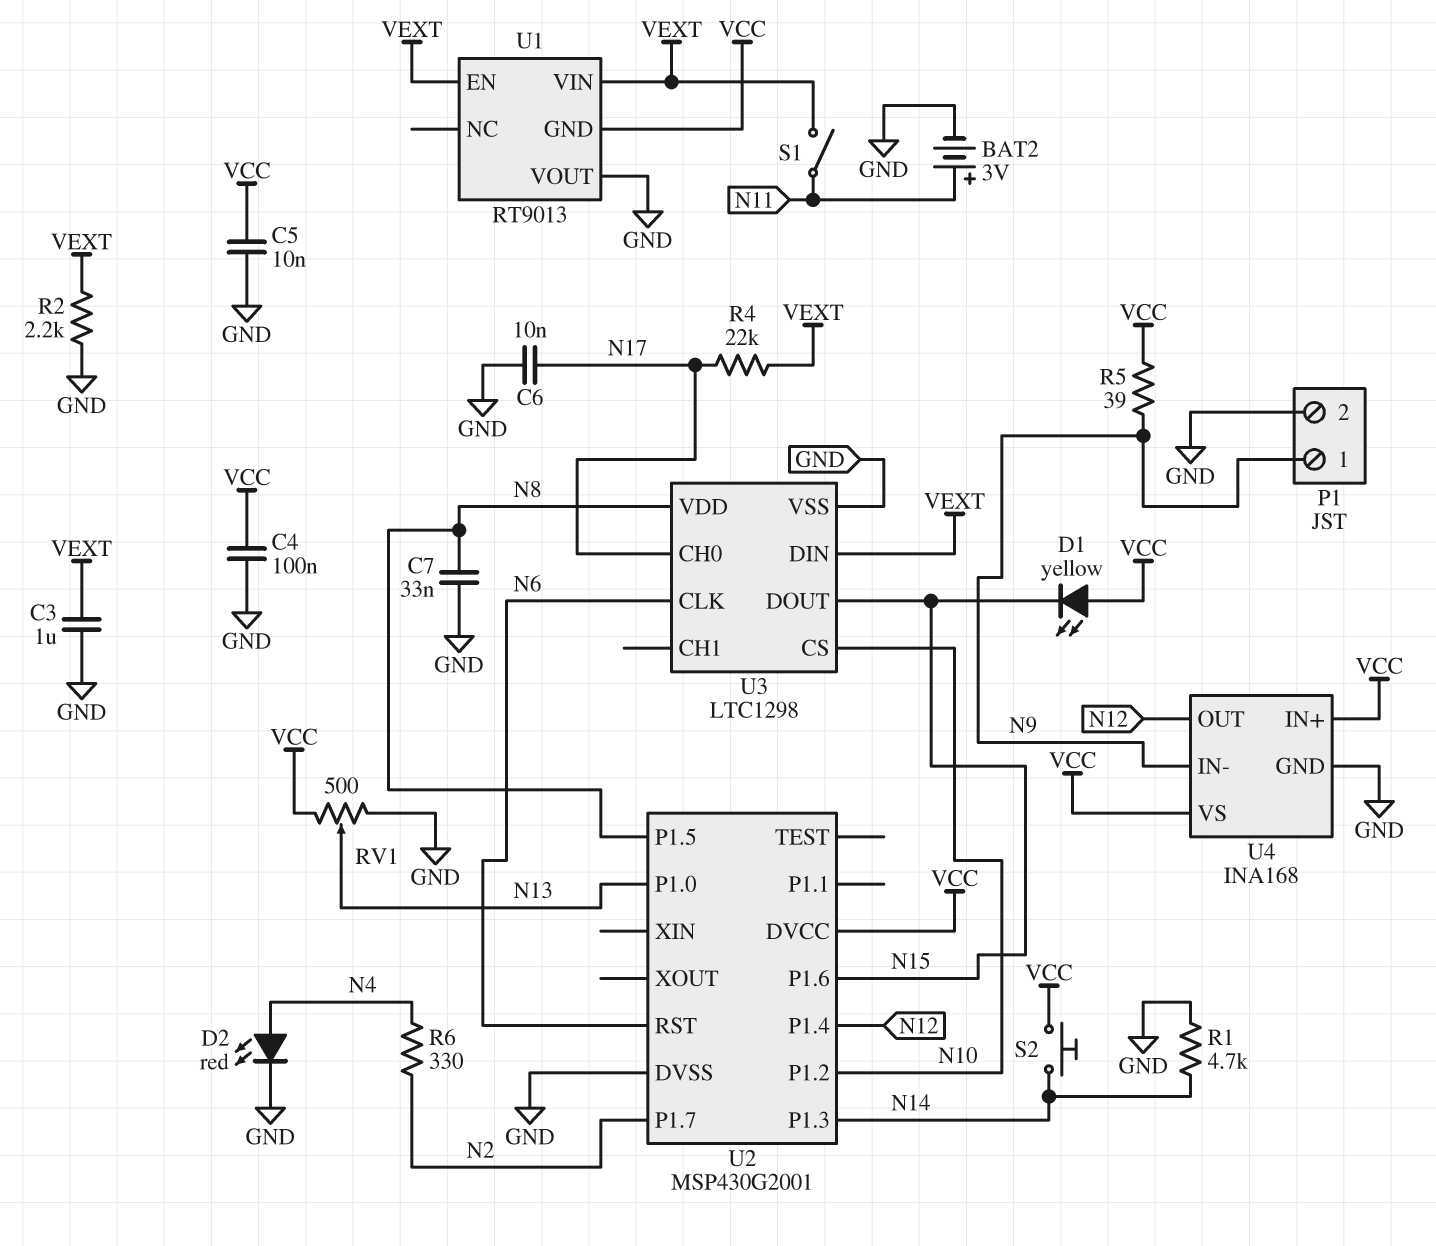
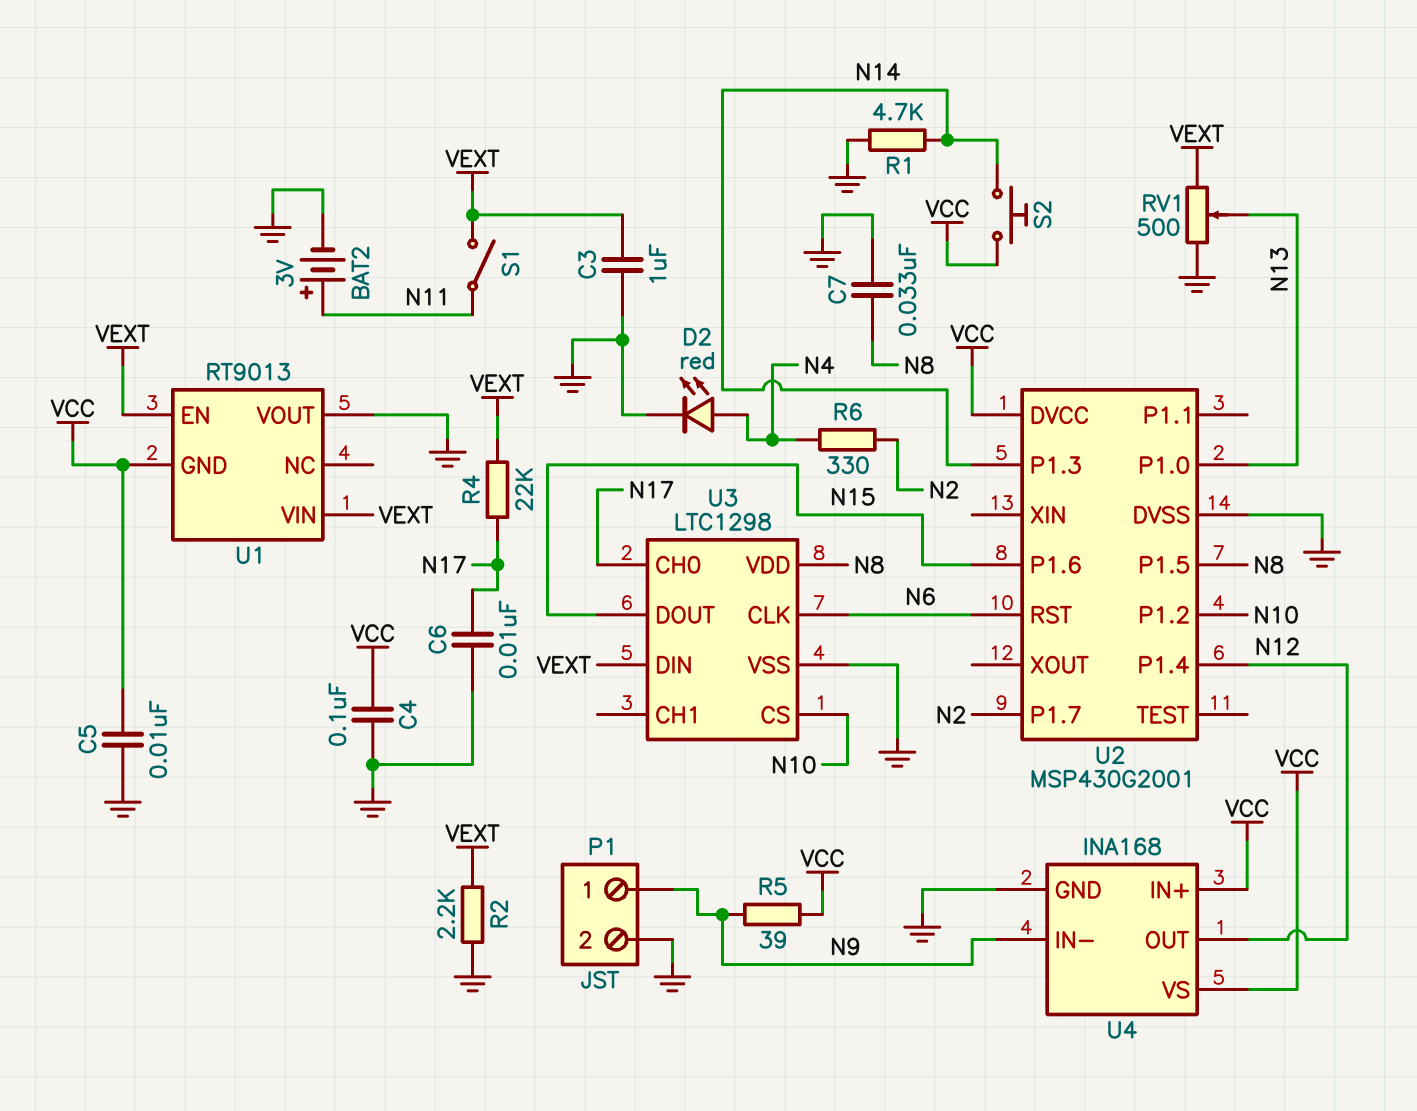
D1: LED yellow (A VCC, K N15) -> none
RV1: 500 (GND, VCC, wiper N13) -> 500 (GND, VEXT, wiper N13)

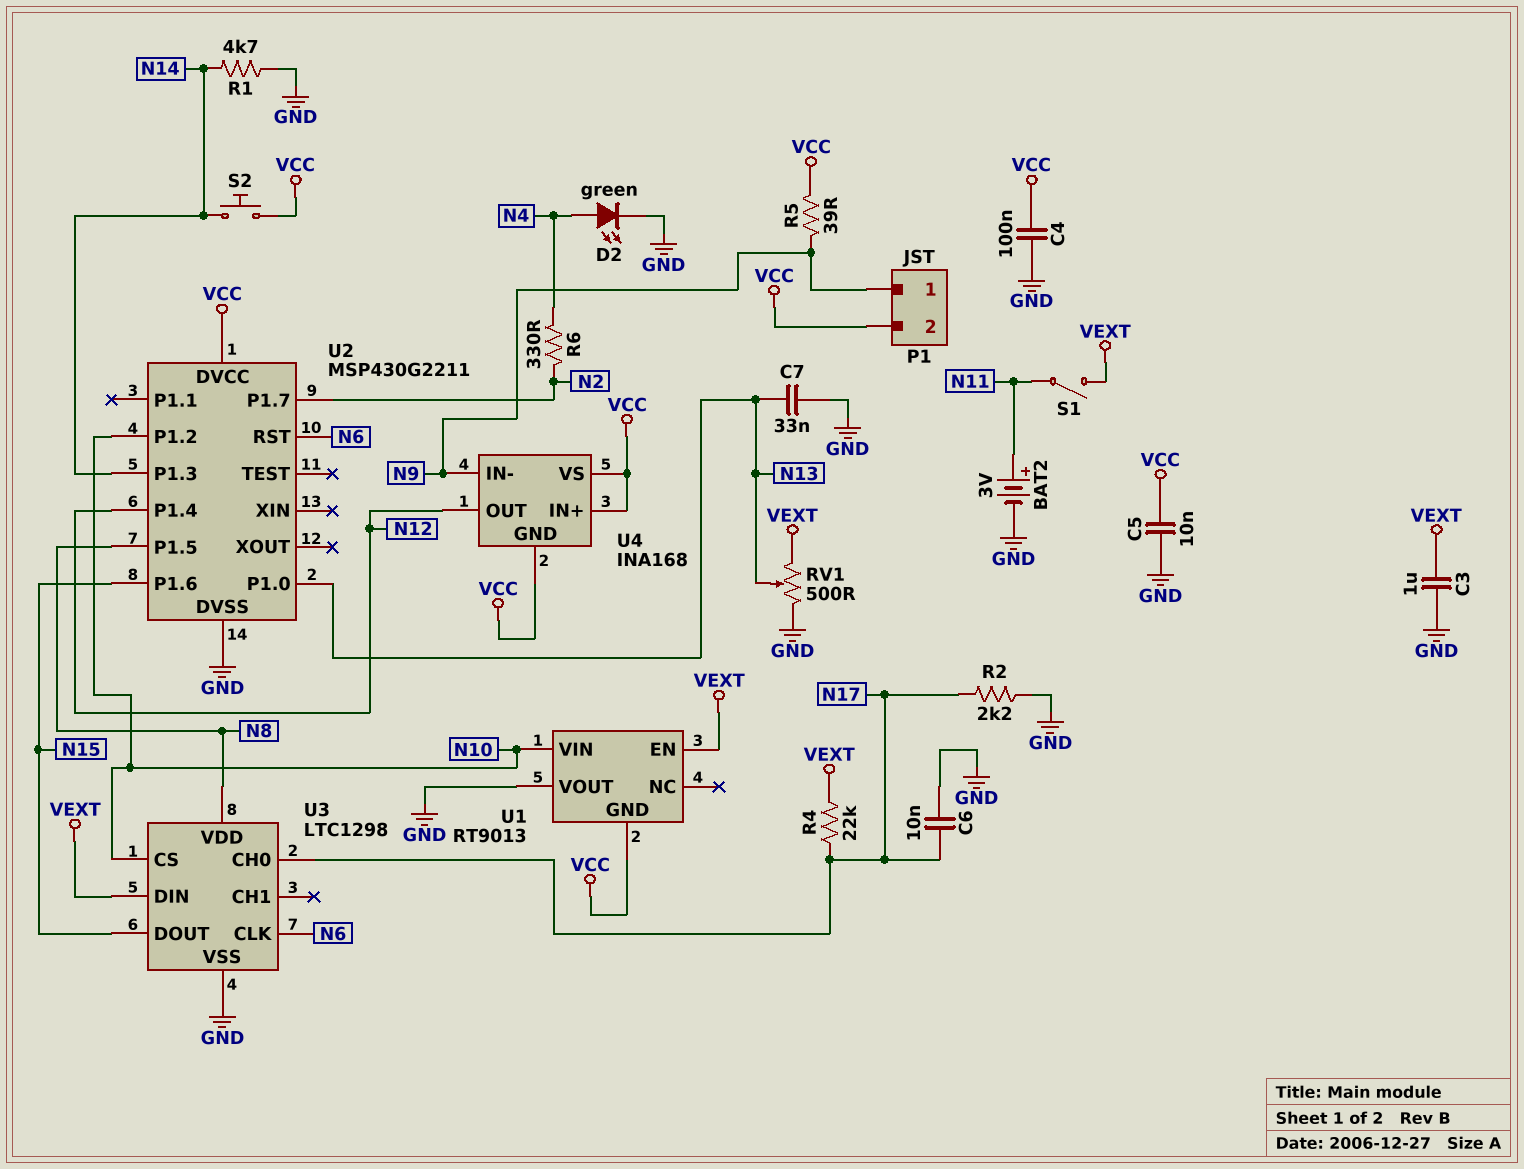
C7: 33nF (GND, N8) -> 33nF (GND, N13)
D2: LED red (A N4, K GND) -> LED green (A N4, K GND)
P1 pin 2: GND -> VCC
R2: 2.2k (GND, VEXT) -> 2.2k (GND, N17)
U1 pin VIN: VEXT -> N10
U2: MSP430G2001 -> MSP430G2211
U4 pin GND: GND -> VCC

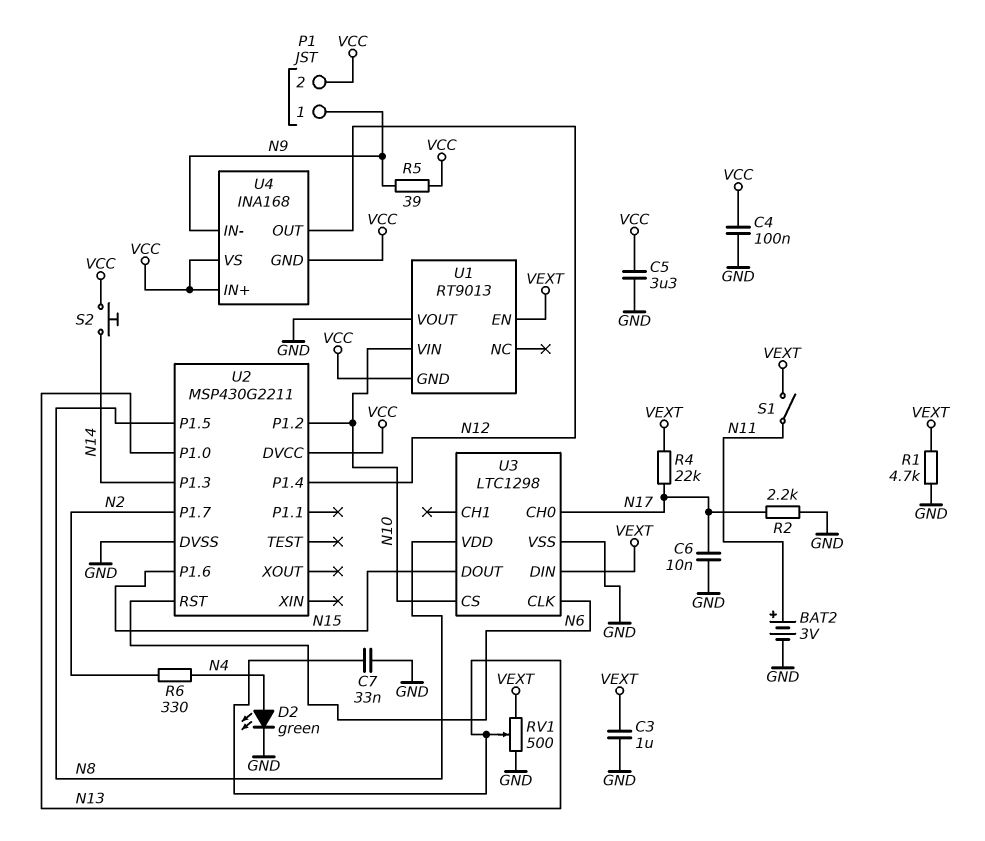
C5: 10nF (GND, VCC) -> 3.3uF (GND, VCC)
R1: 4.7k (GND, N14) -> 4.7k (GND, VEXT)

